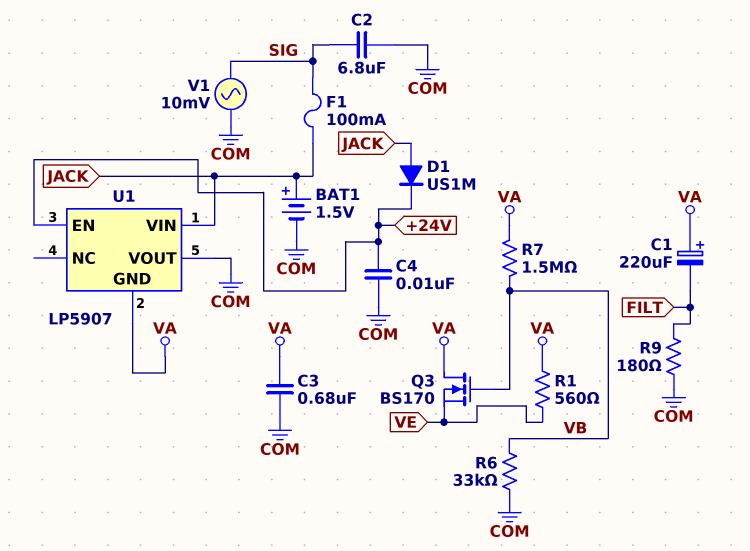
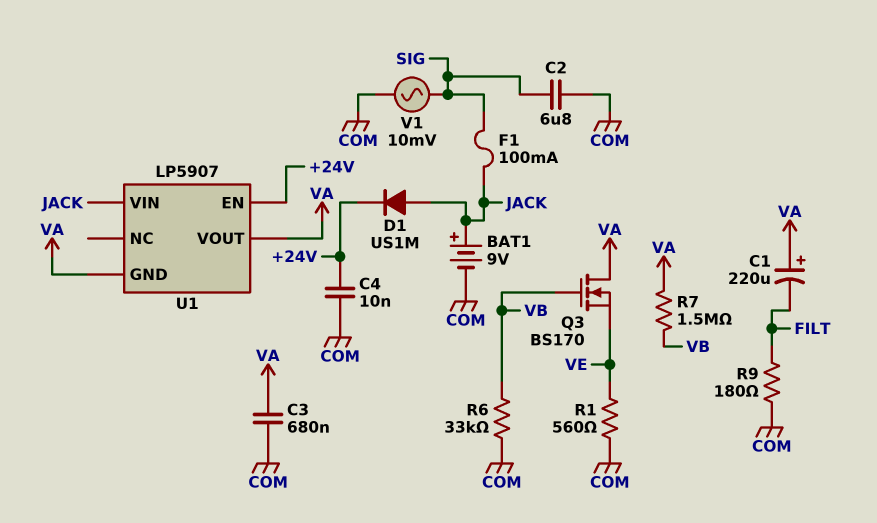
BAT1: 1.5V (plus JACK, minus COM) -> 9V (plus JACK, minus COM)
R1: 560 (VA, VE) -> 560 (COM, VE)
U1 pin VOUT: COM -> VA

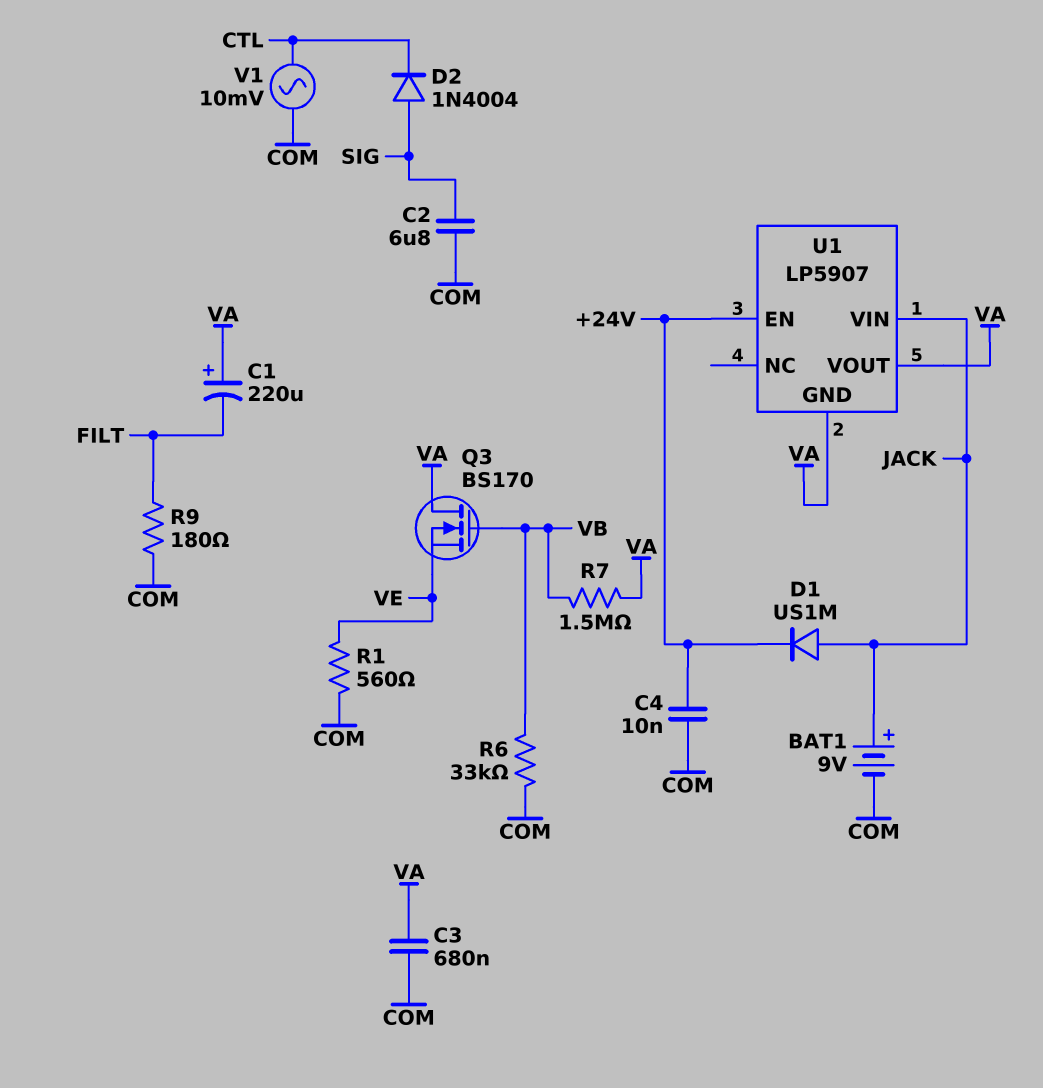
D2: none -> diode 1N4004 (A SIG, K CTL)
F1: 100mA (JACK, SIG) -> none
V1: AC 10mV (COM, SIG) -> AC 10mV (COM, CTL)

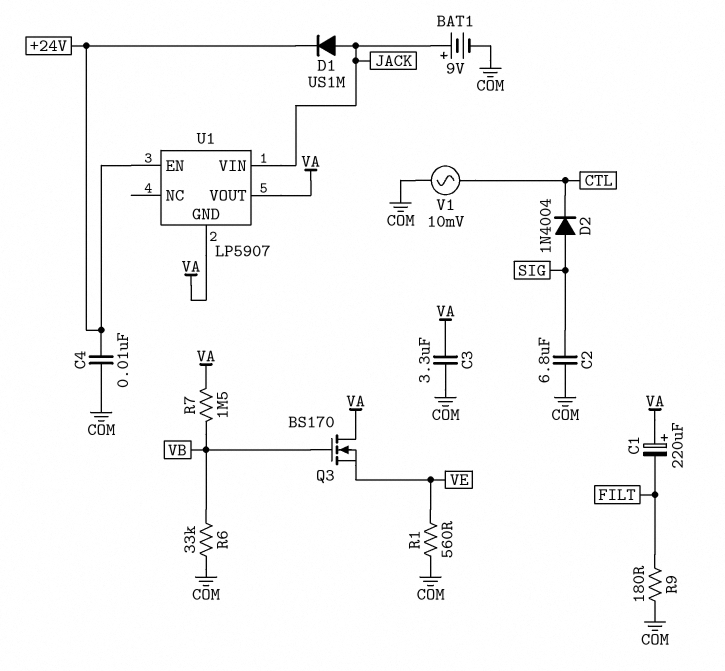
C3: 680nF (COM, VA) -> 3.3uF (COM, VA)

